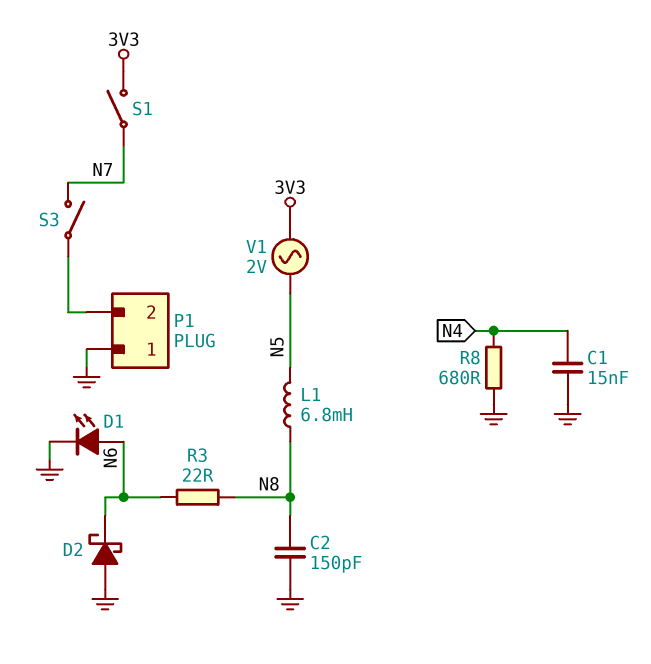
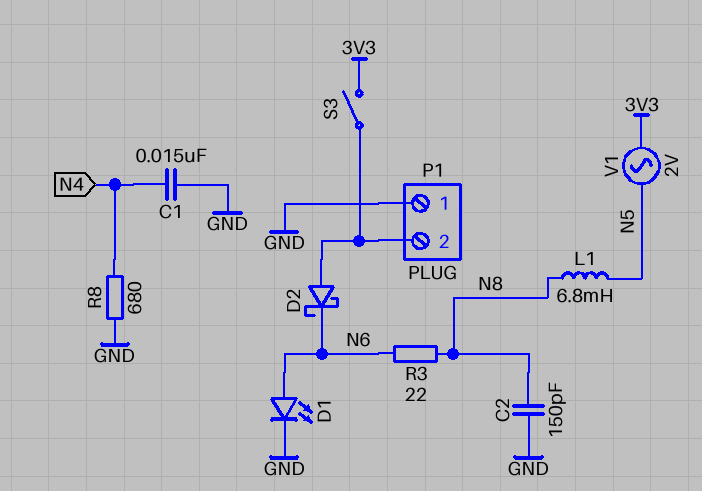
D2: schottky (A GND, K N6) -> schottky (A P1/2, K N6)
S1: switch (3V3, N7) -> none
S3: switch (N7, P1/2) -> switch (3V3, P1/2)

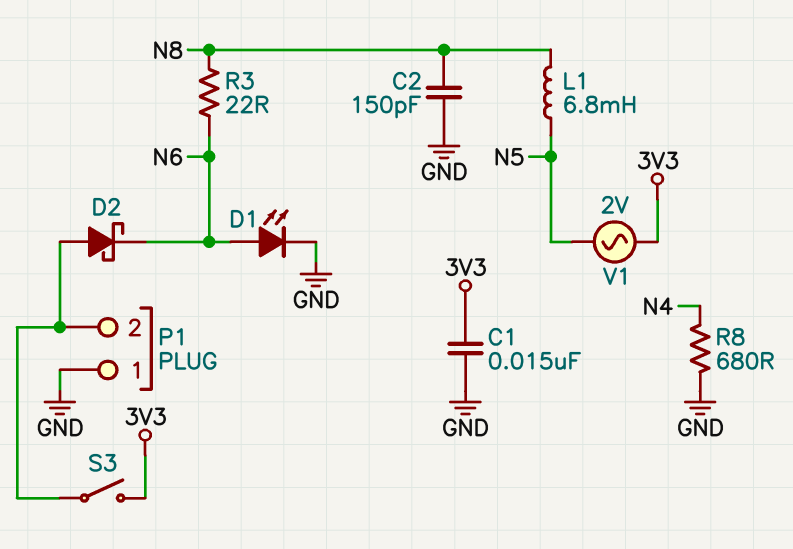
C1: 15nF (GND, N4) -> 15nF (3V3, GND)

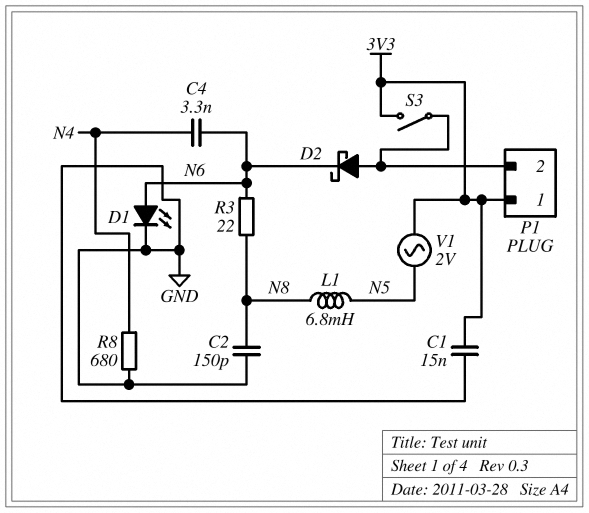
C4: none -> 3.3nF (N4, N6)
P1 pin 1: GND -> 3V3

